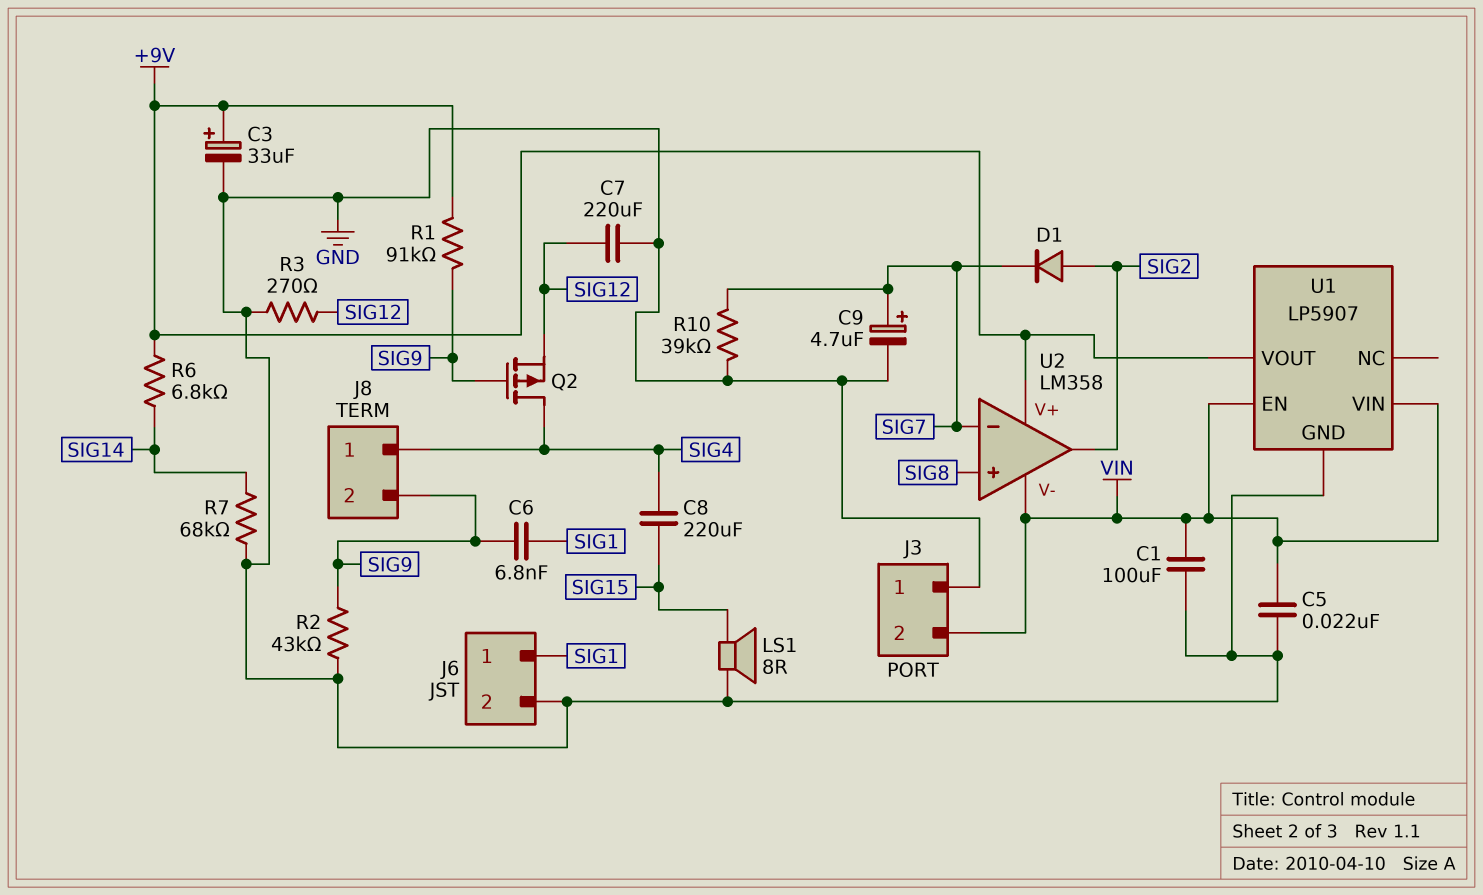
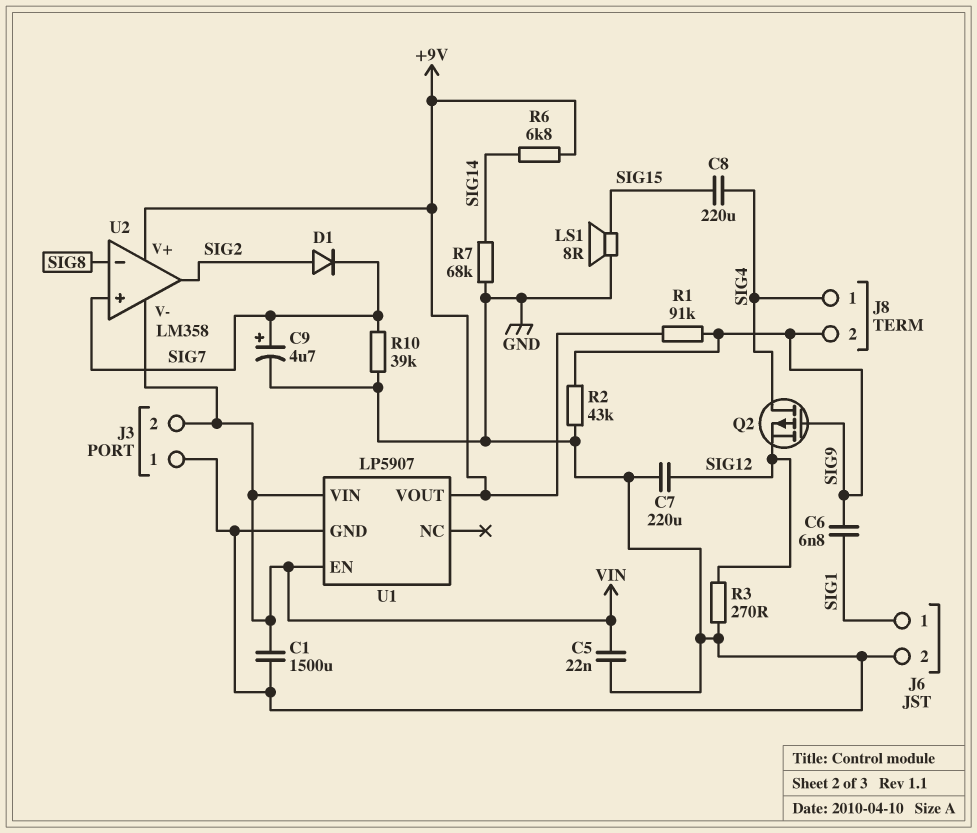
C1: 100uF (GND, VIN) -> 1500uF (GND, VIN)
C3: 33uF (plus +9V, minus GND) -> none
U2 pin in+: SIG8 -> SIG7
U2 pin in-: SIG7 -> SIG8

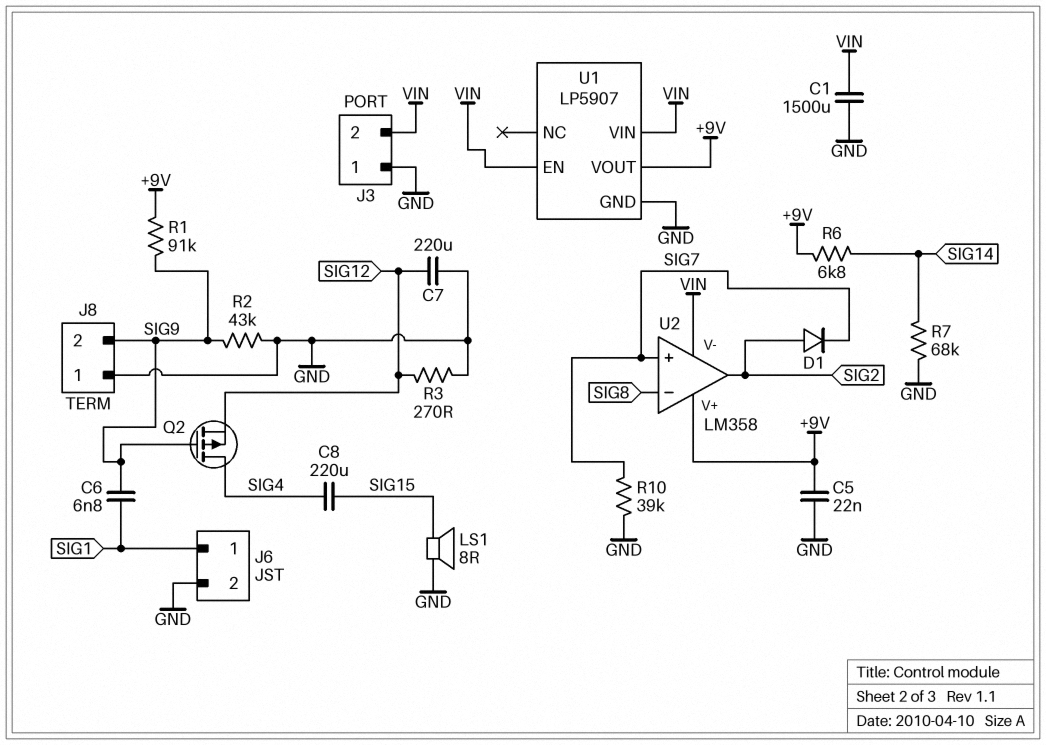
C5: 22nF (GND, VIN) -> 22nF (+9V, GND)
C9: 4.7uF (plus SIG7, minus GND) -> none
J8 pin 1: SIG4 -> GND

